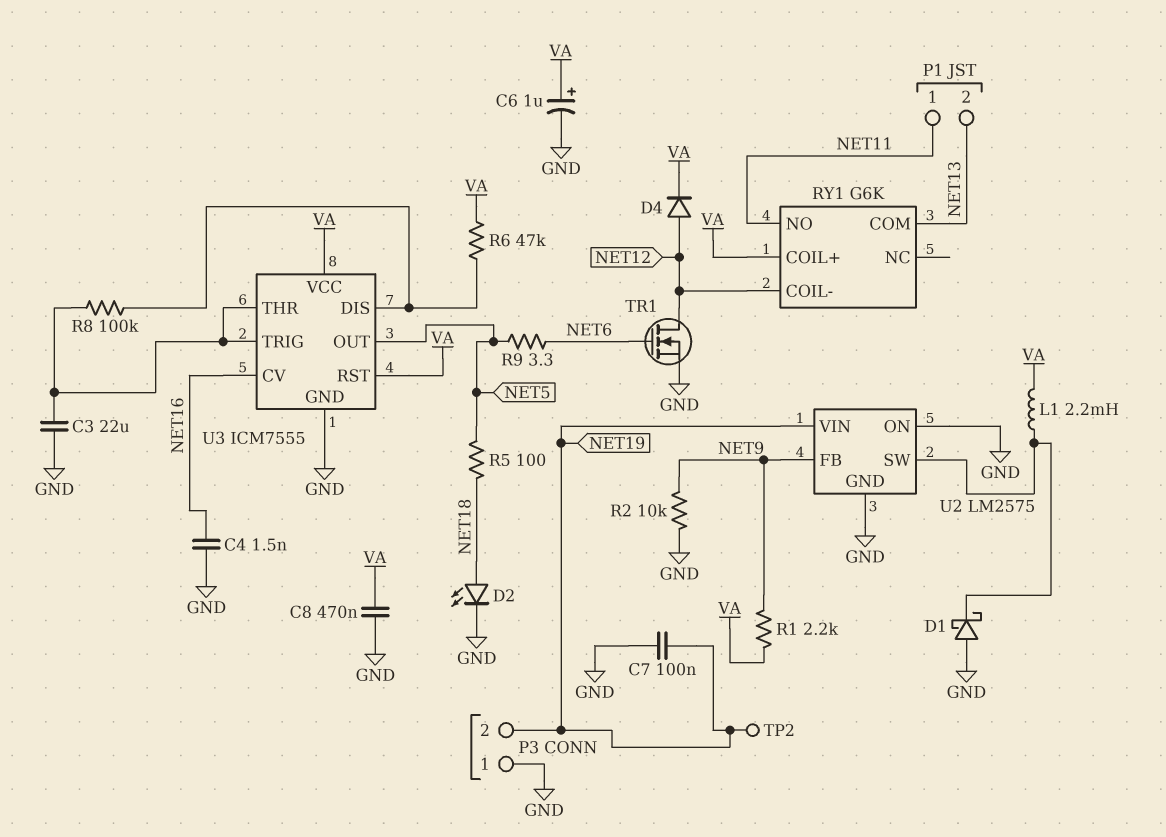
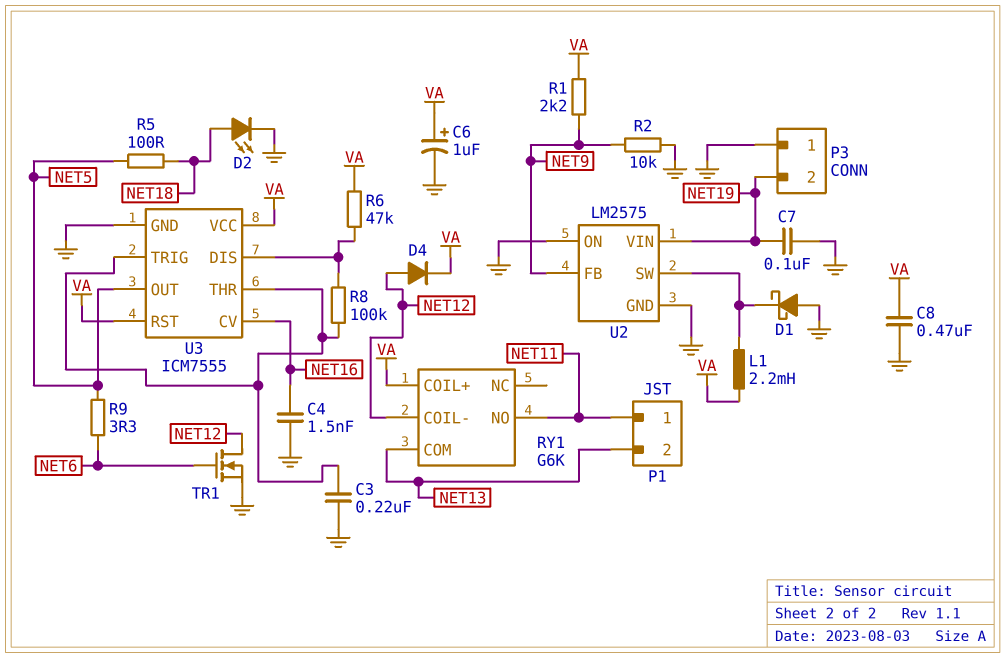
C3: 22uF (GND, U3/THR) -> 220nF (GND, U3/THR)
TP2: test point (NET19) -> none

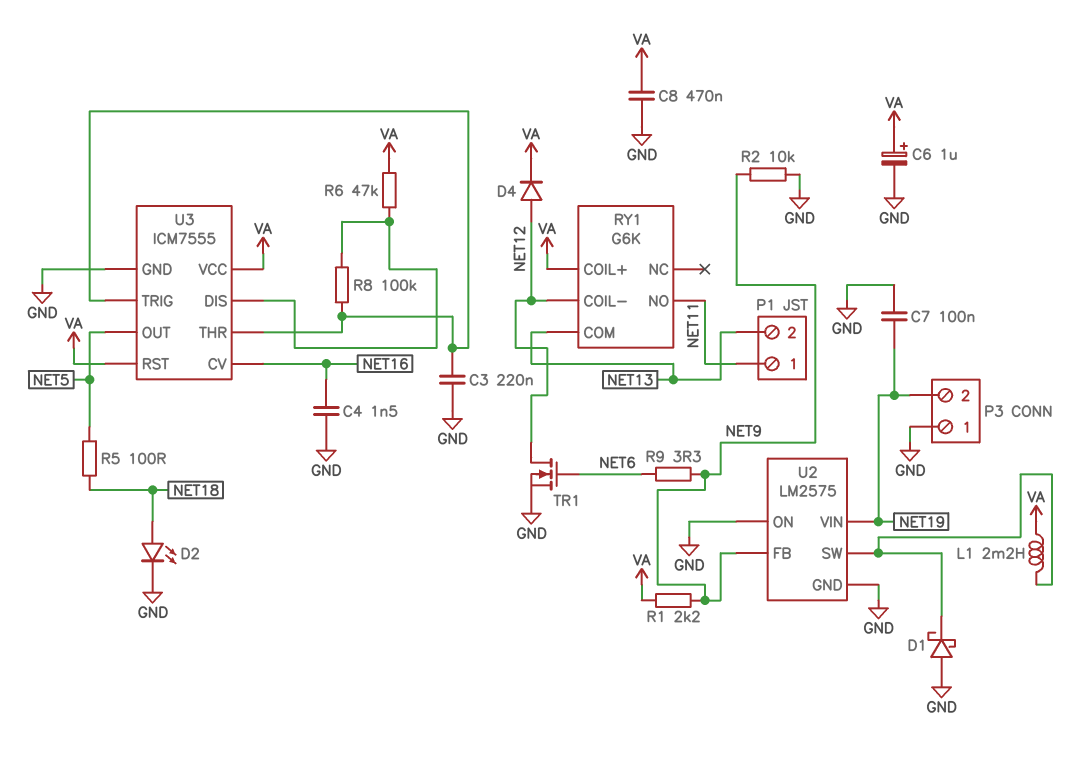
R9: 3.3 (NET5, NET6) -> 3.3 (NET6, NET9)

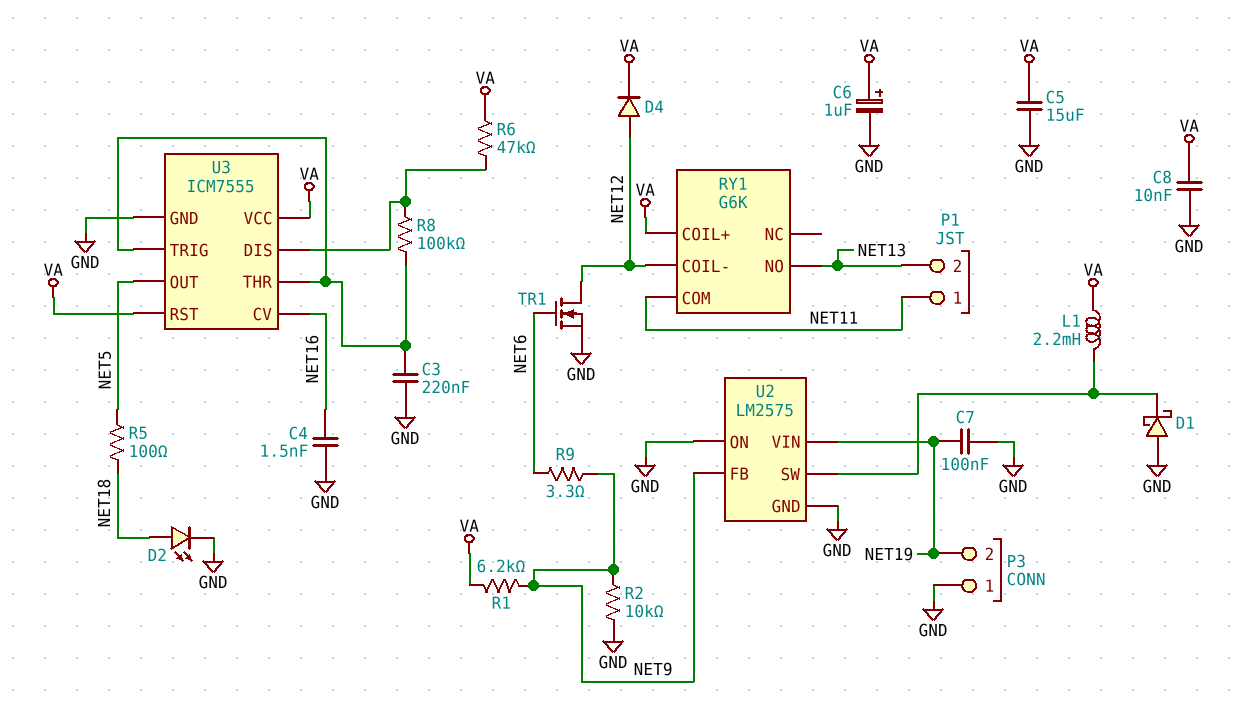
C5: none -> 15uF (GND, VA)
C8: 470nF (GND, VA) -> 10nF (GND, VA)
R1: 2.2k (NET9, VA) -> 6.2k (NET9, VA)
RY1 pin COM: NET13 -> NET11
RY1 pin NO: NET11 -> NET13

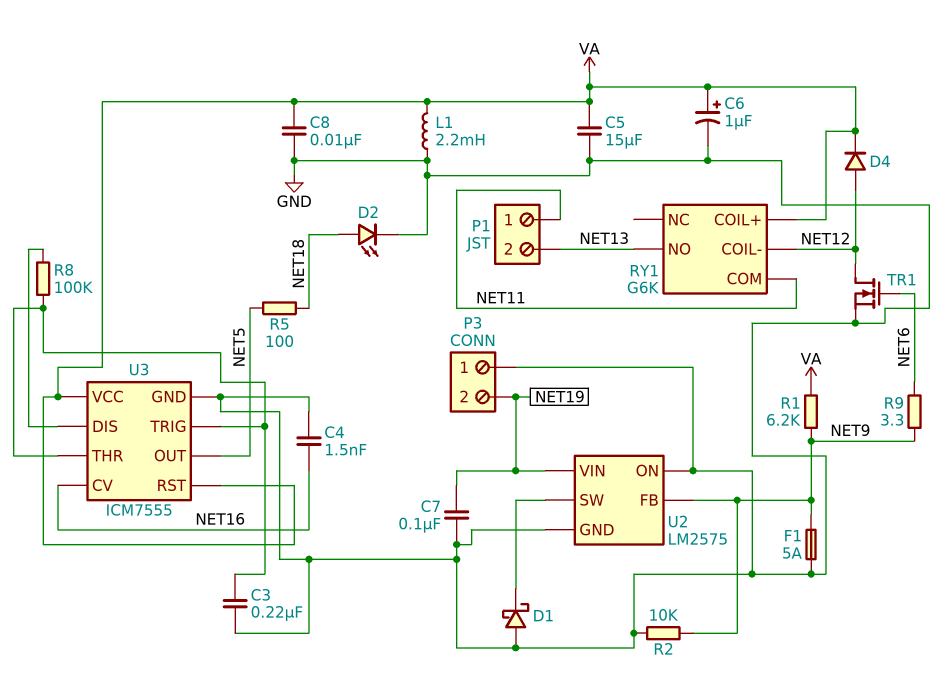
F1: none -> 5A (GND, NET9)
L1: 2.2mH (U2/SW, VA) -> 2.2mH (GND, VA)
R6: 47k (U3/DIS, VA) -> none

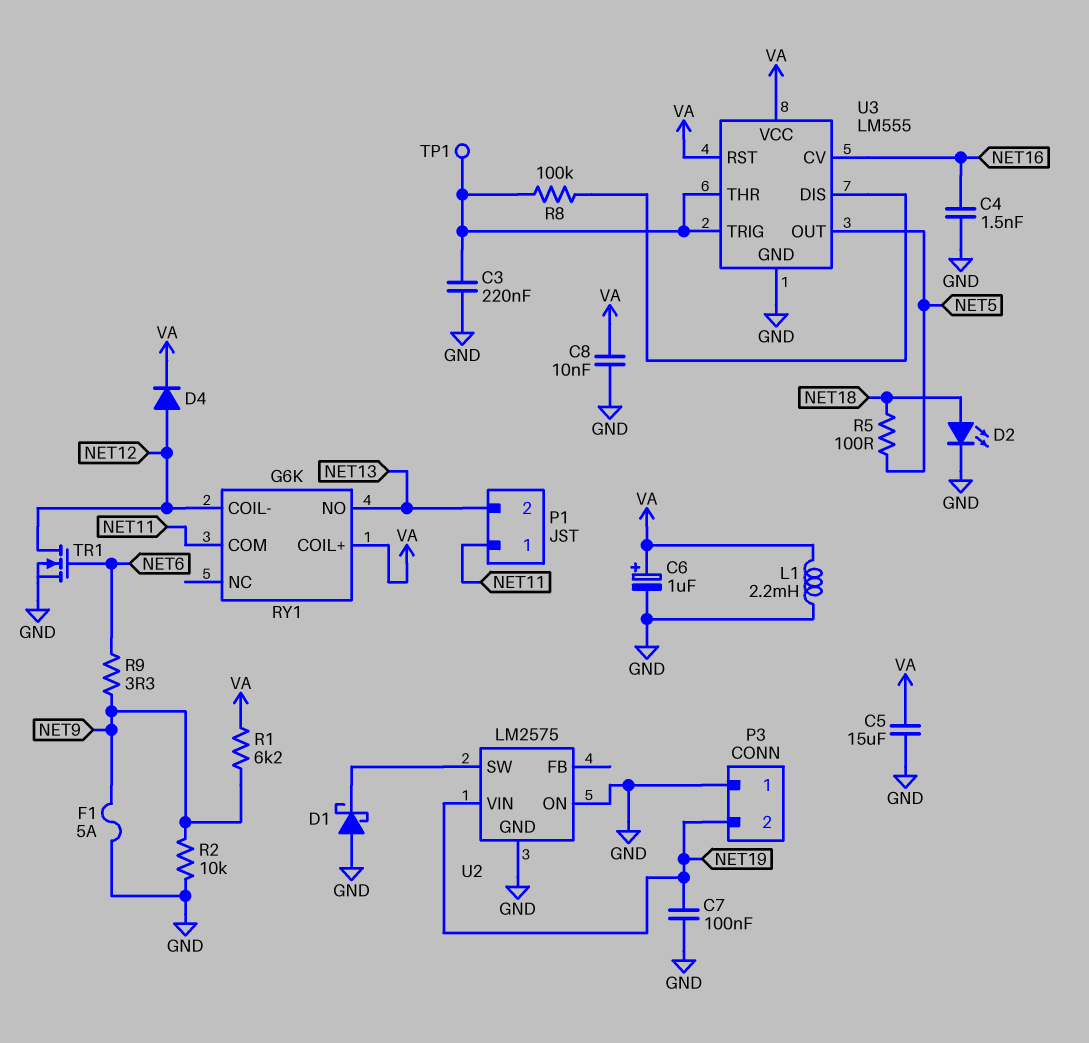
TP1: none -> test point (U3/THR)
U2 pin FB: NET9 -> none
U3: ICM7555 -> LM555

